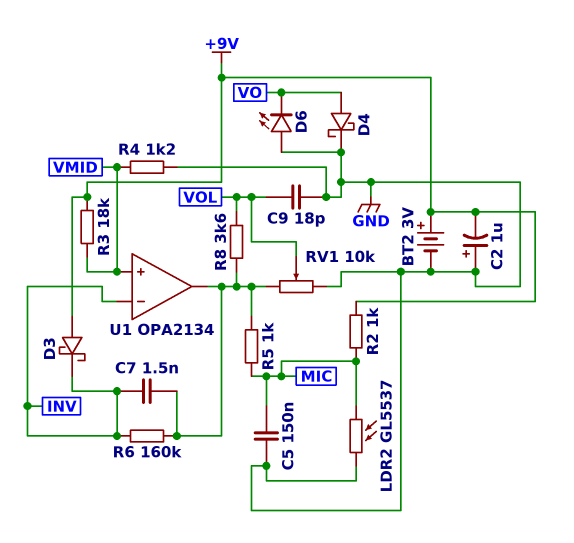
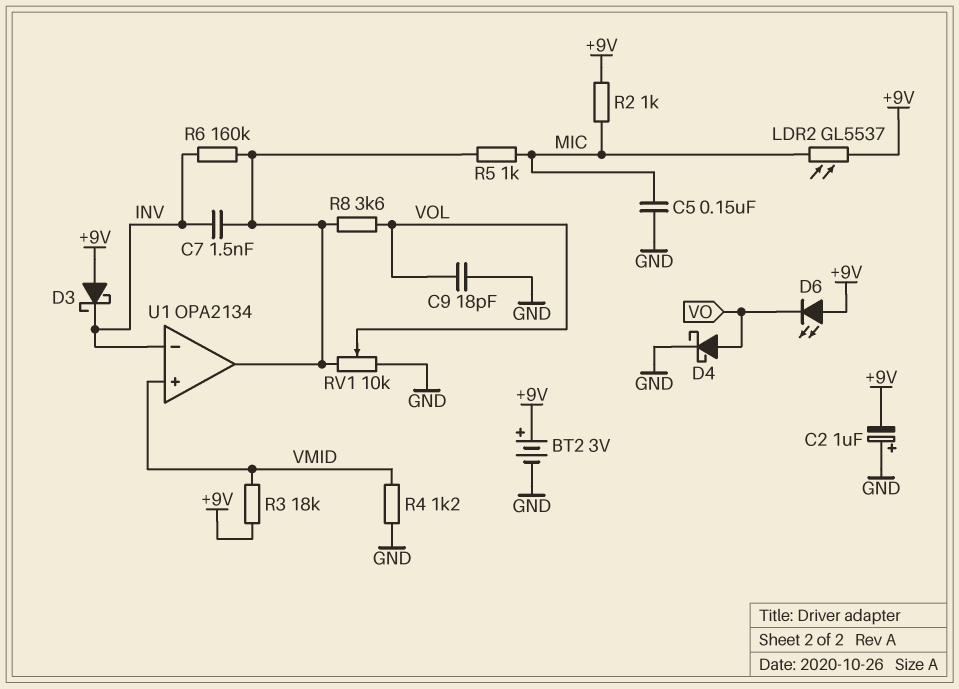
D6: LED (A GND, K VO) -> LED (A +9V, K VO)
LDR2: GL5537 (GND, MIC) -> GL5537 (+9V, MIC)

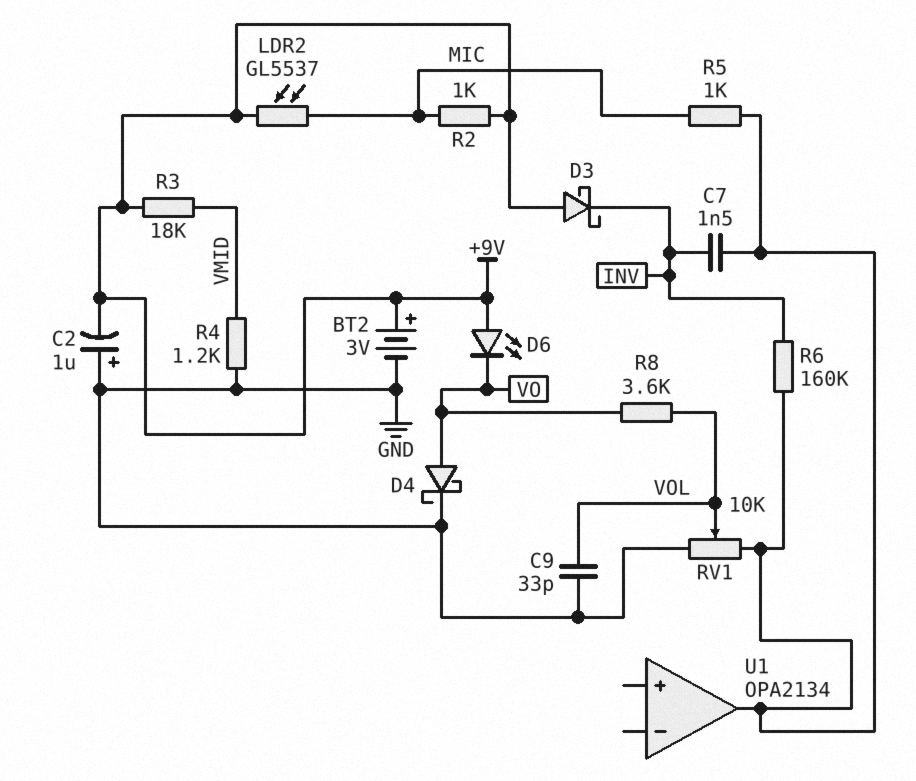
C5: 150nF (GND, MIC) -> none
C9: 18pF (GND, VOL) -> 33pF (GND, VOL)
R8: 3.6k (U1/out, VOL) -> 3.6k (VO, VOL)
U1 pin in+: VMID -> none
U1 pin in-: INV -> none

